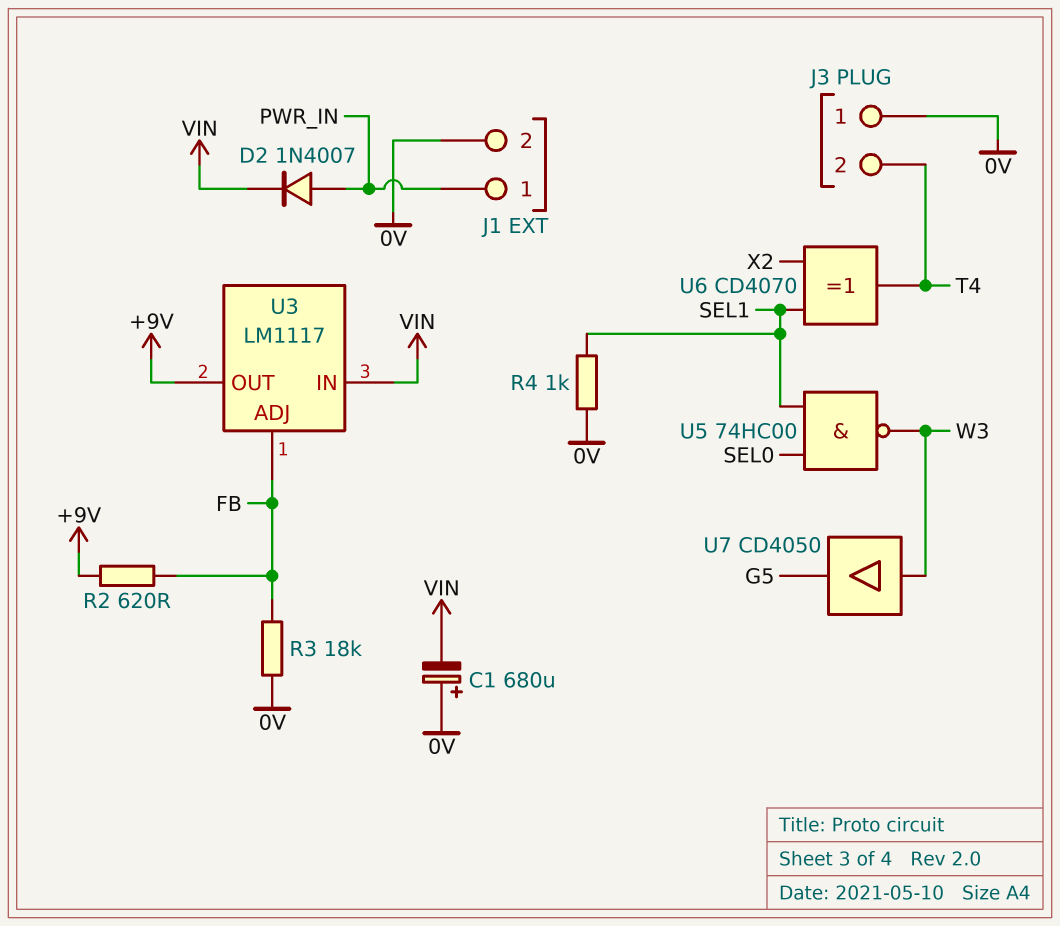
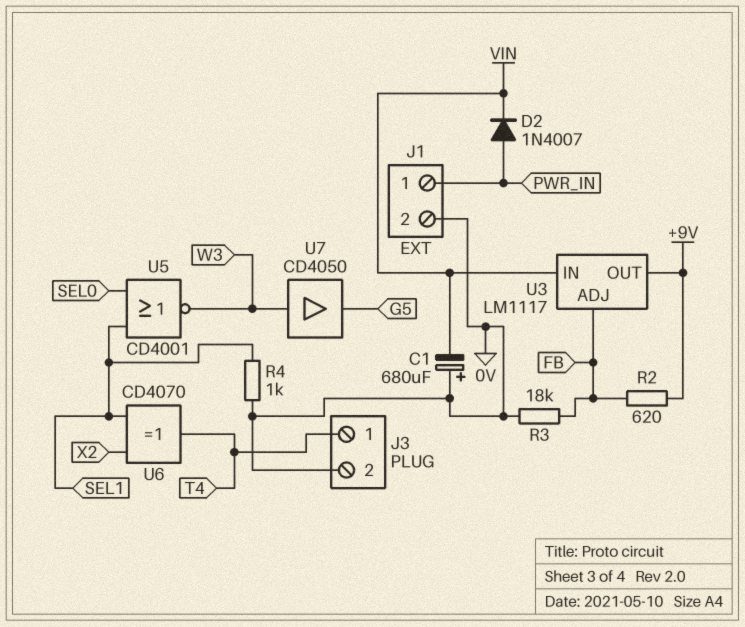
J3 pin 1: 0V -> T4
J3 pin 2: T4 -> 0V
U5: NAND 74HC00 (in SEL0, in SEL1, out W3) -> NOR CD4001 (in SEL0, in SEL1, out W3)

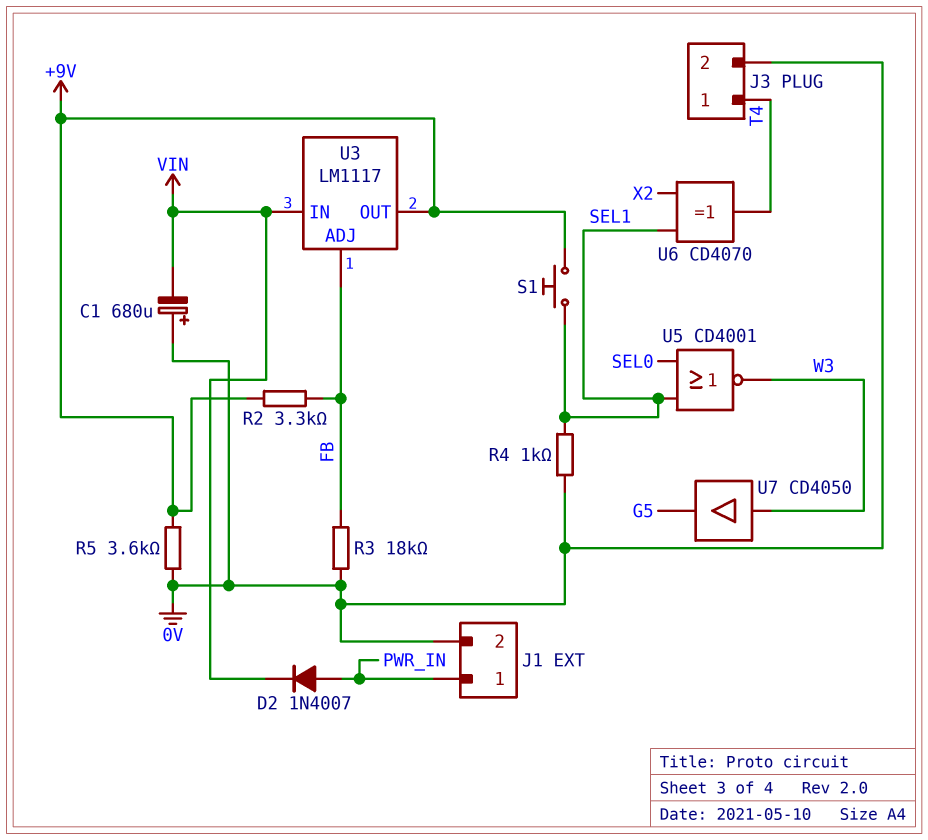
R2: 620 (+9V, FB) -> 3.3k (+9V, FB)
R5: none -> 3.6k (+9V, 0V)
S1: none -> button (+9V, SEL1)

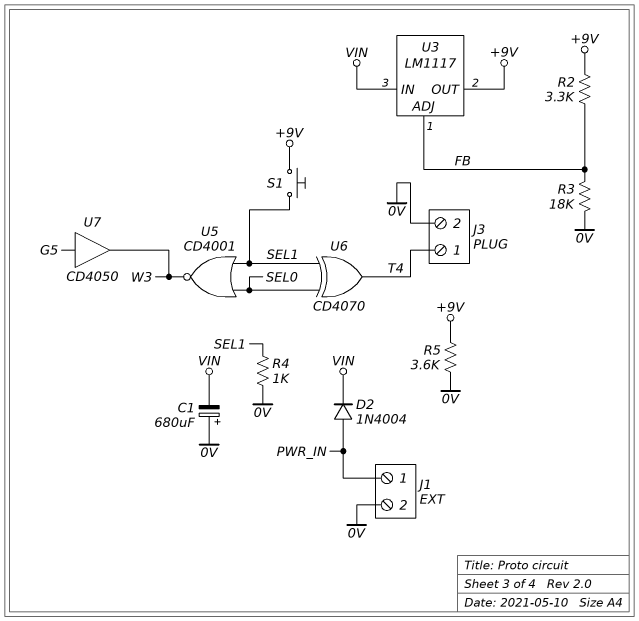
D2: diode 1N4007 (A PWR_IN, K VIN) -> diode 1N4004 (A PWR_IN, K VIN)
U6: XOR CD4070 (in SEL1, in X2, out T4) -> XOR CD4070 (in SEL0, in SEL1, out T4)
U7: buffer CD4050 (in W3, out G5) -> buffer CD4050 (in G5, out W3)

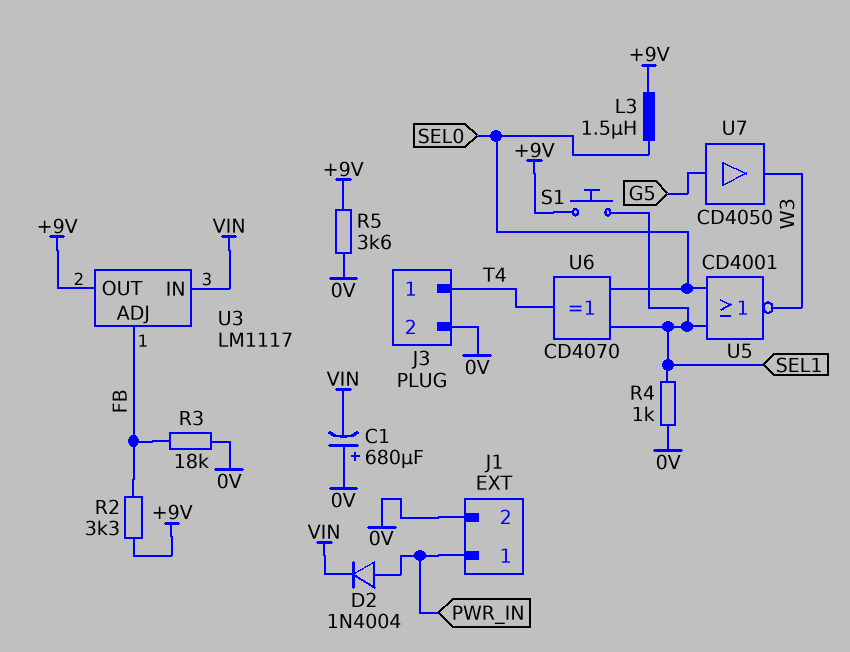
L3: none -> 1.5uH (+9V, SEL0)

